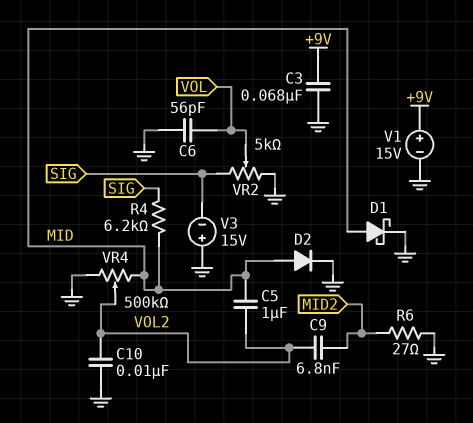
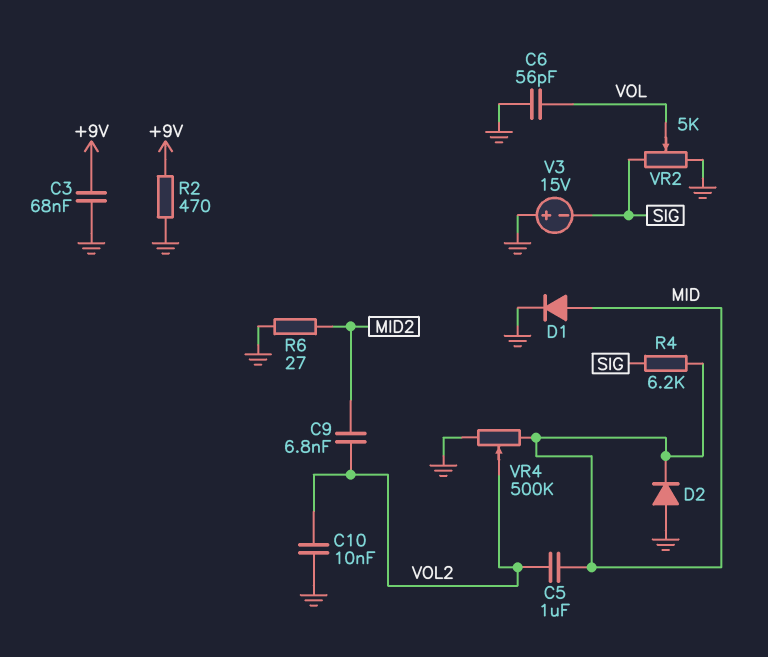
D1: schottky (A MID, K GND) -> diode (A MID, K GND)
D2: diode (A MID, K GND) -> diode (A GND, K MID)
R2: none -> 470 (+9V, GND)
V1: 15V (plus +9V, minus GND) -> none

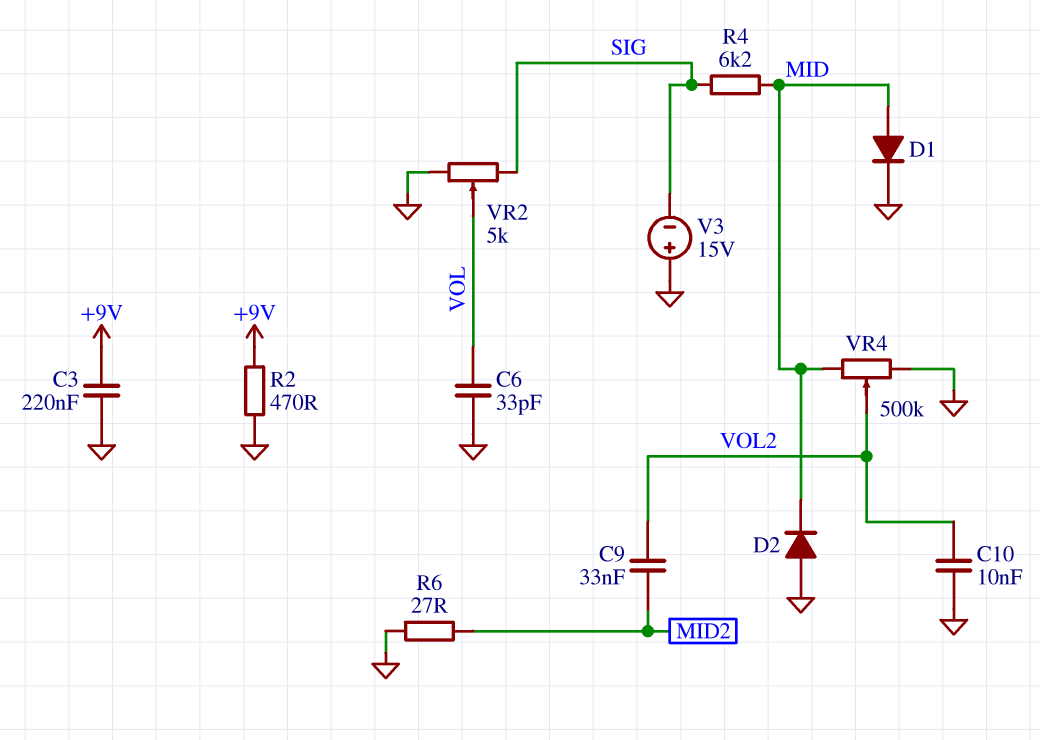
C3: 68nF (+9V, GND) -> 220nF (+9V, GND)
C5: 1uF (MID, VOL2) -> none
C6: 56pF (GND, VOL) -> 33pF (GND, VOL)
C9: 6.8nF (MID2, VOL2) -> 33nF (MID2, VOL2)

